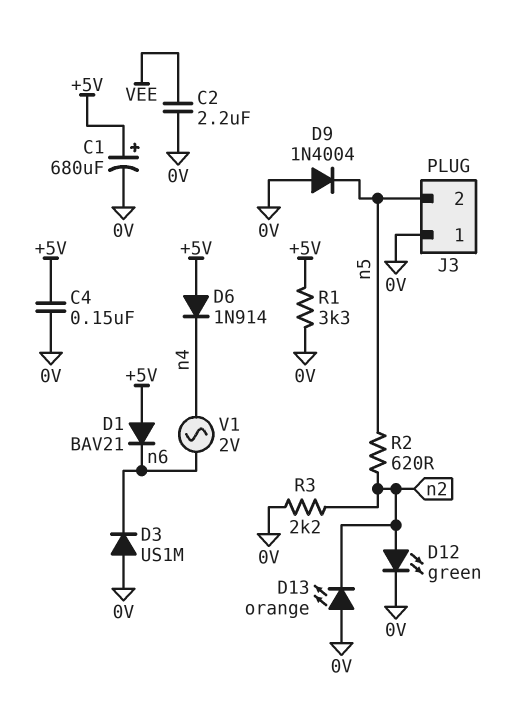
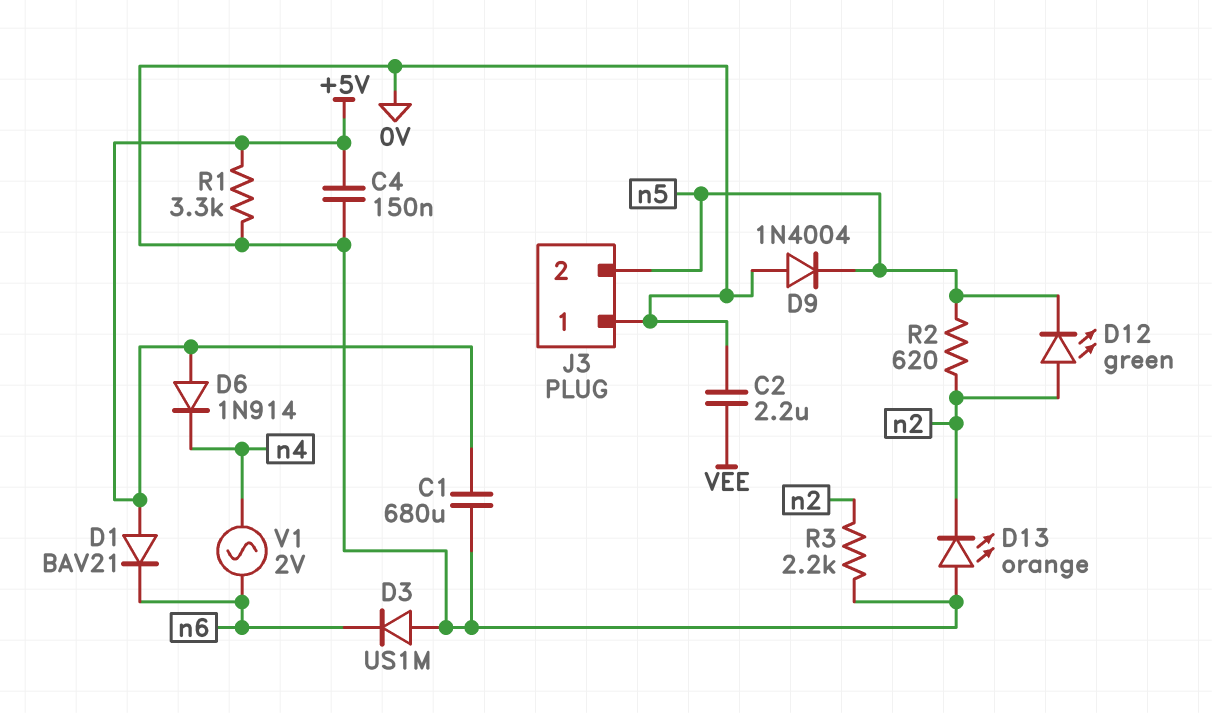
C1: 680uF (plus +5V, minus 0V) -> 680uF (+5V, 0V)
D12: LED green (A n2, K 0V) -> LED green (A n2, K n5)

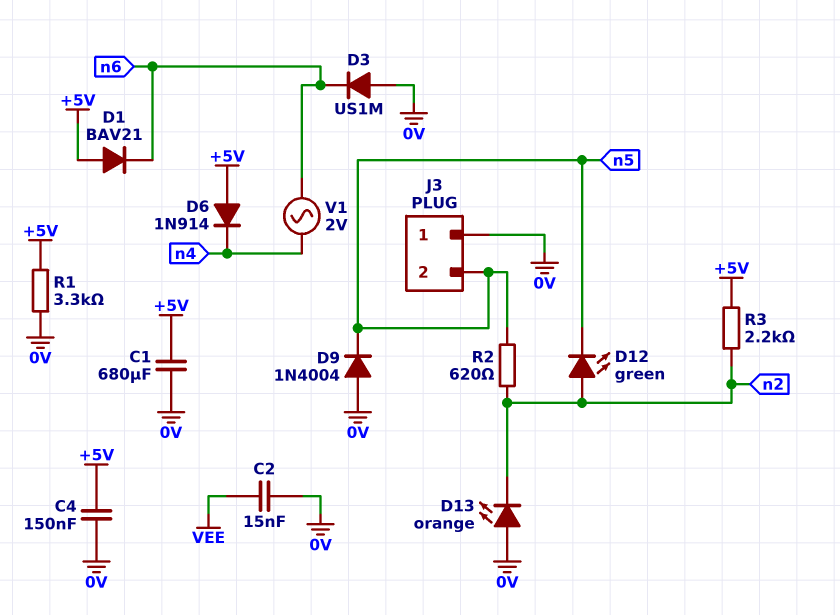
C2: 2.2uF (0V, VEE) -> 15nF (0V, VEE)
R3: 2.2k (0V, n2) -> 2.2k (+5V, n2)

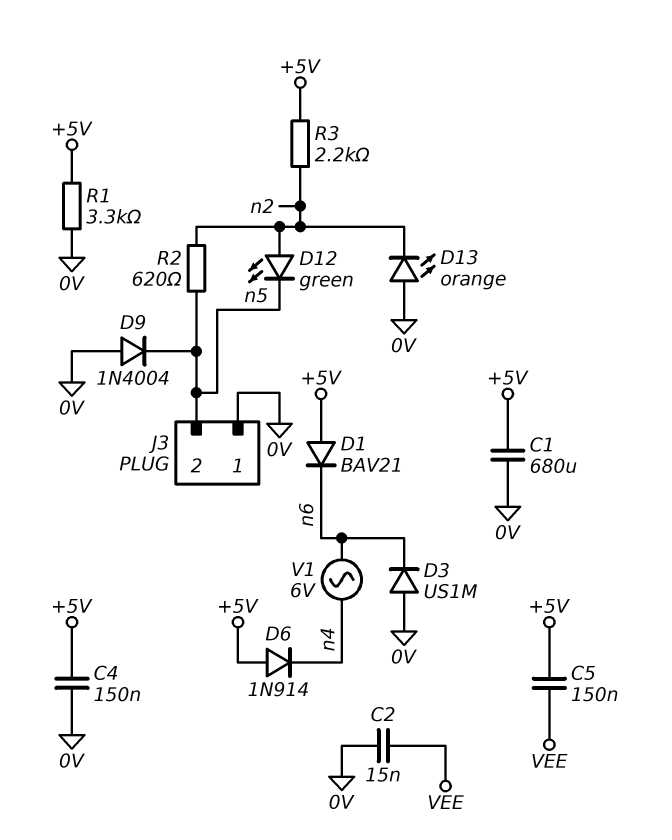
C5: none -> 150nF (+5V, VEE)
V1: AC 2V (n4, n6) -> AC 6V (n4, n6)

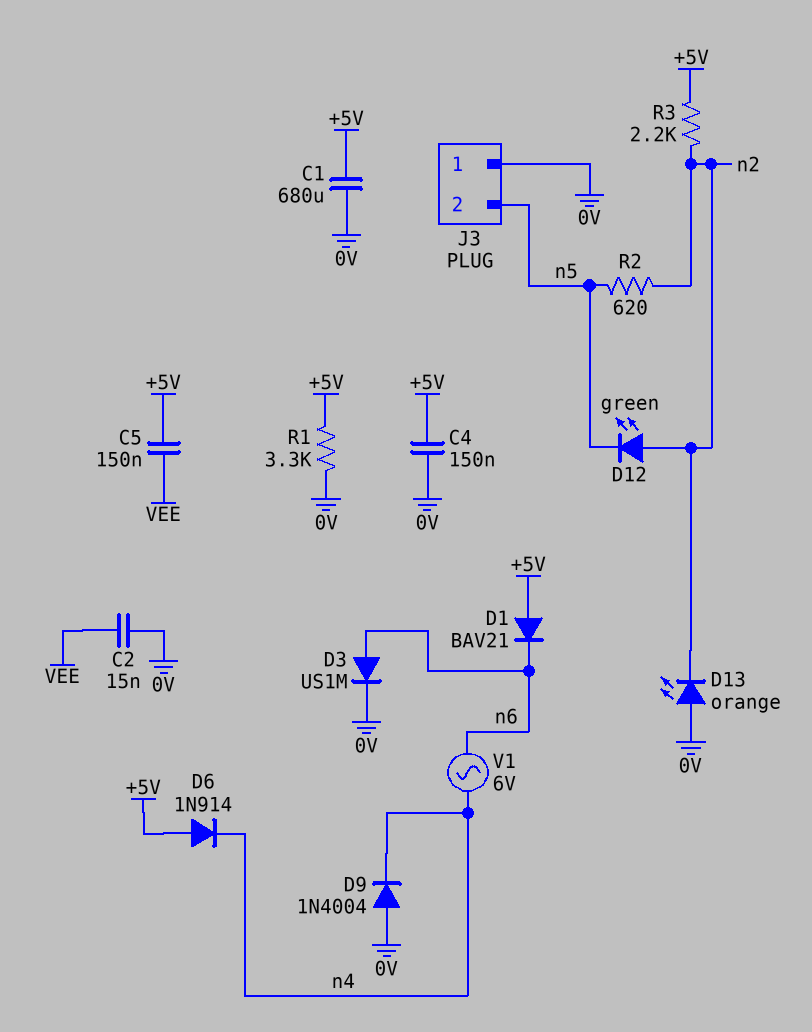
D3: diode US1M (A 0V, K n6) -> diode US1M (A n6, K 0V)
D9: diode 1N4004 (A 0V, K n5) -> diode 1N4004 (A 0V, K n4)

